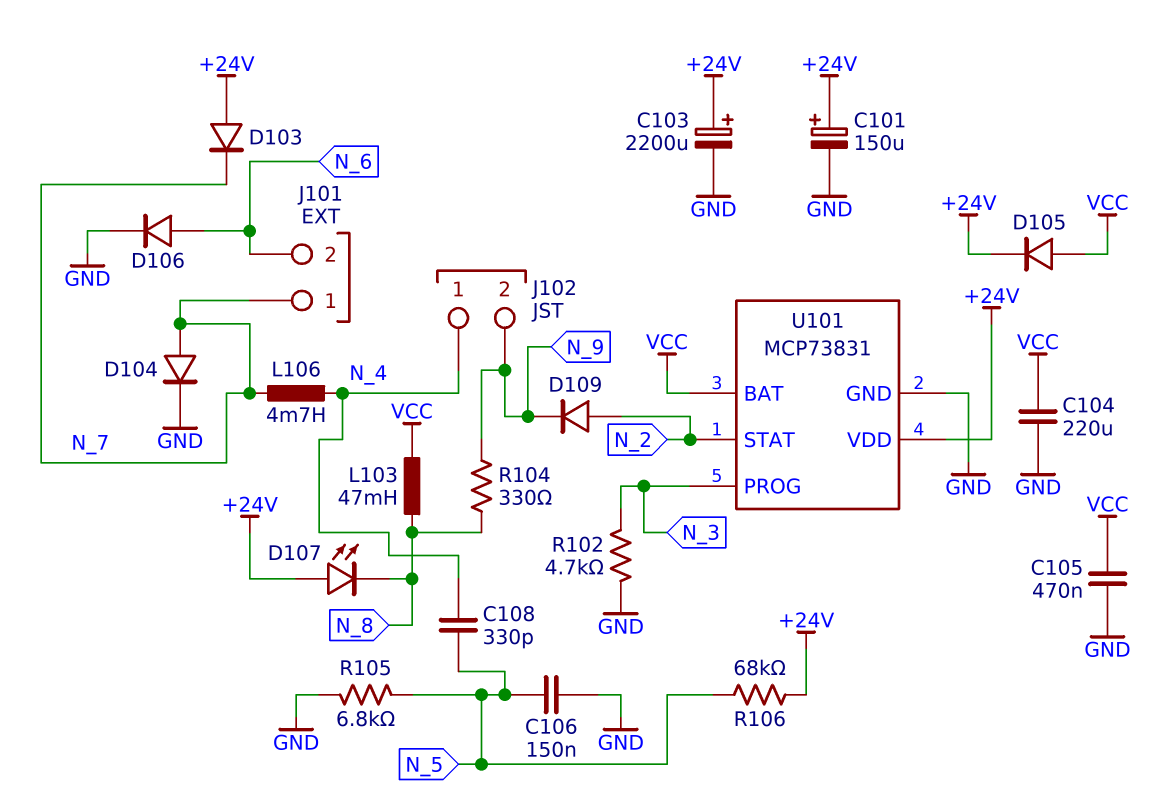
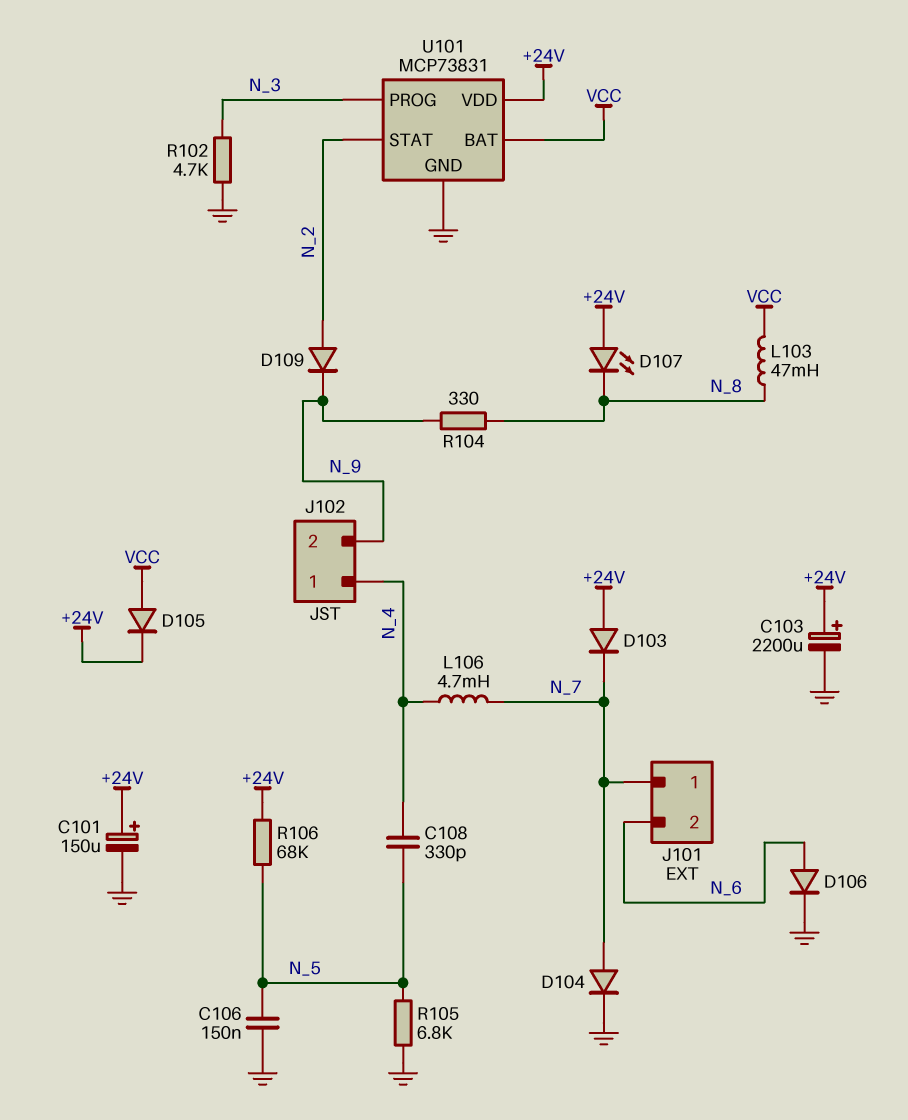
C104: 220uF (GND, VCC) -> none
C105: 470nF (GND, VCC) -> none

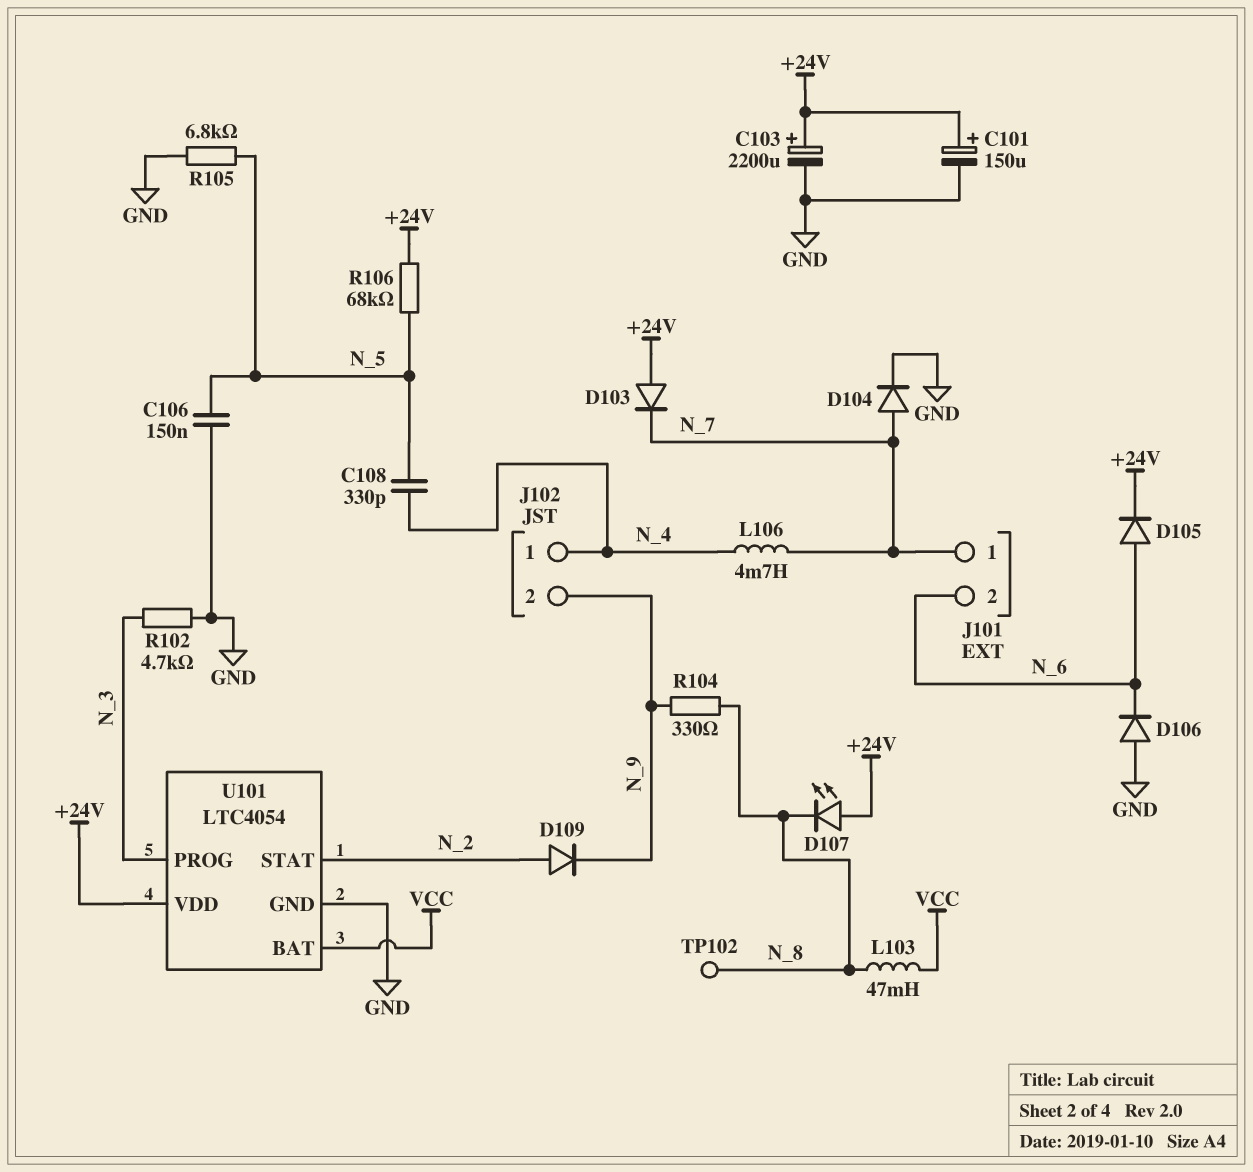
D105: diode (A VCC, K +24V) -> diode (A N_6, K +24V)
D106: diode (A N_6, K GND) -> diode (A GND, K N_6)
TP102: none -> test point (N_8)
U101: MCP73831 -> LTC4054

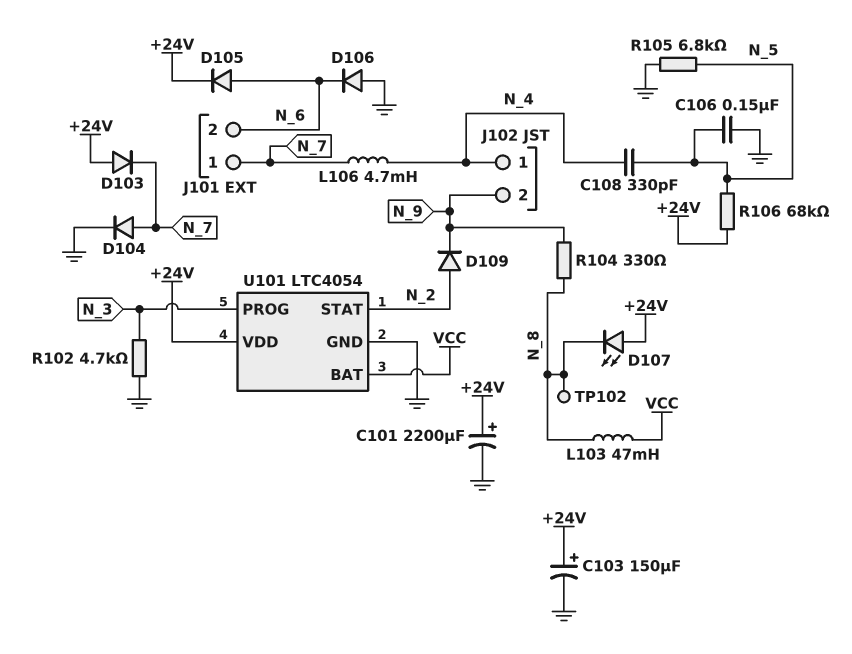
C101: 150uF (plus +24V, minus GND) -> 2200uF (plus +24V, minus GND)
C103: 2200uF (plus +24V, minus GND) -> 150uF (plus +24V, minus GND)

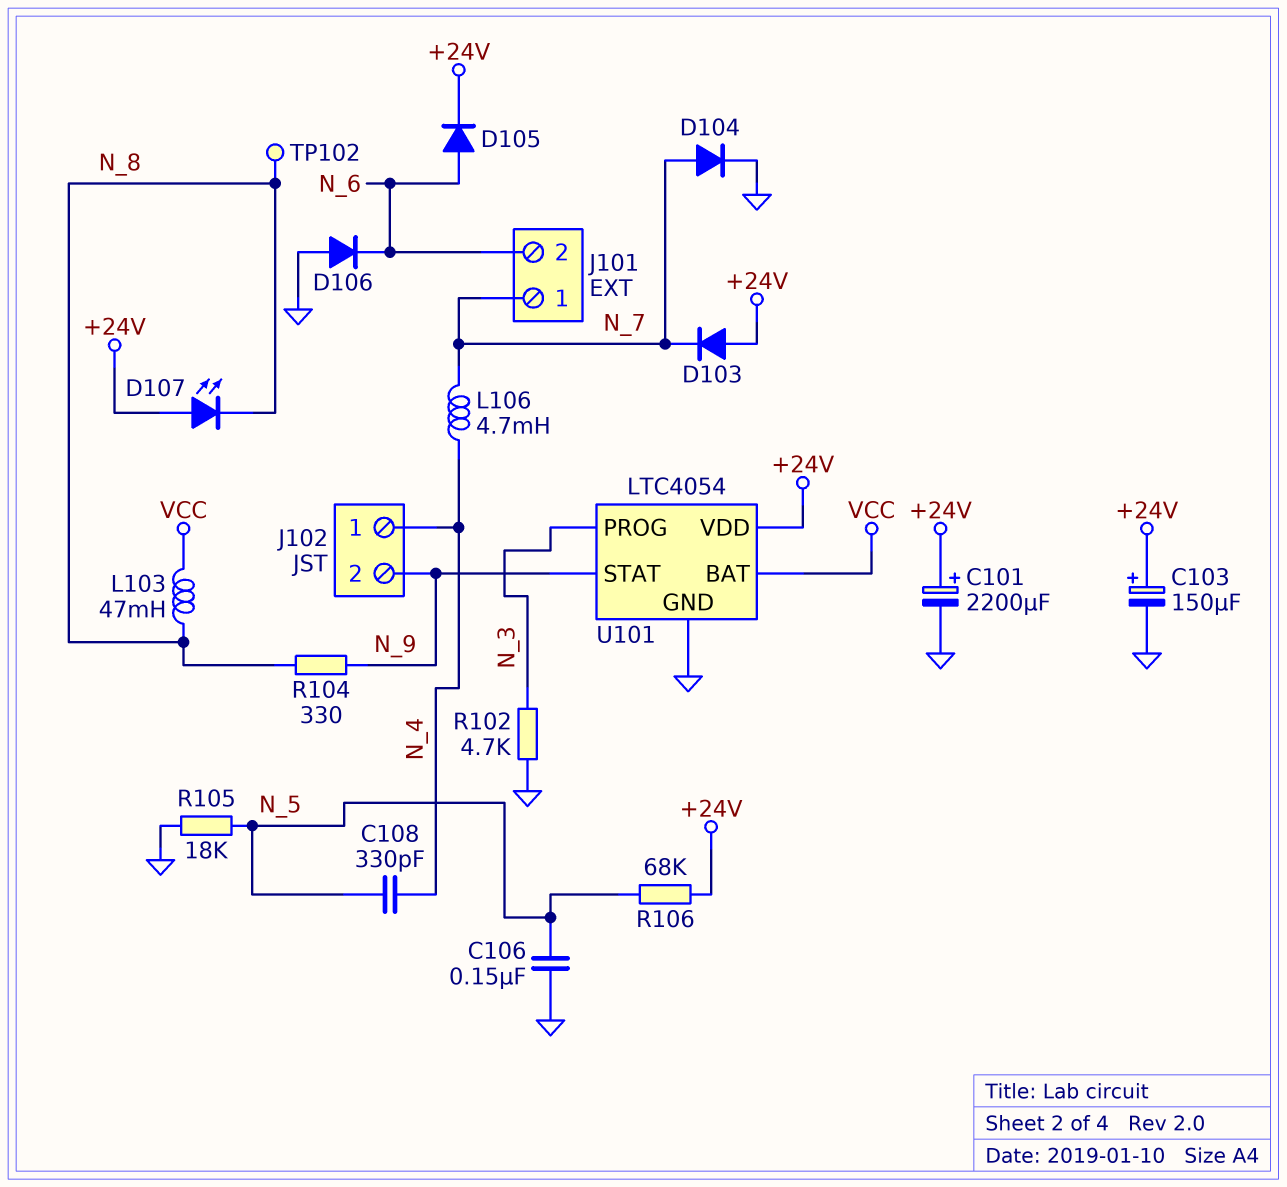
D109: diode (A N_2, K N_9) -> none
R105: 6.8k (GND, N_5) -> 18k (GND, N_5)
U101 pin STAT: N_2 -> N_9

